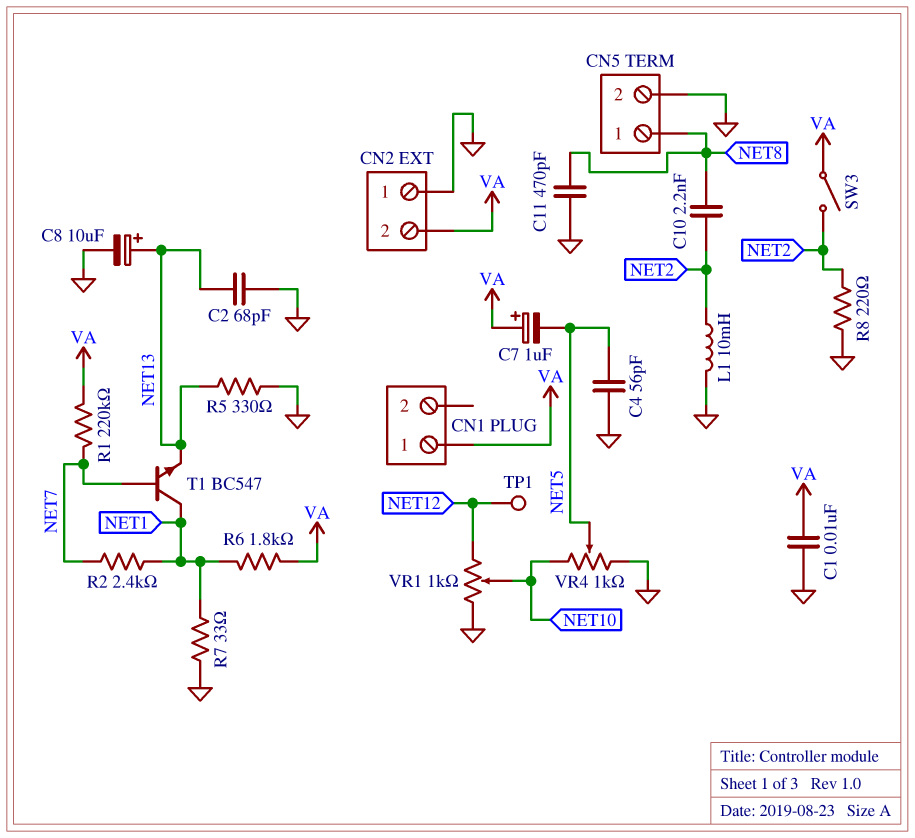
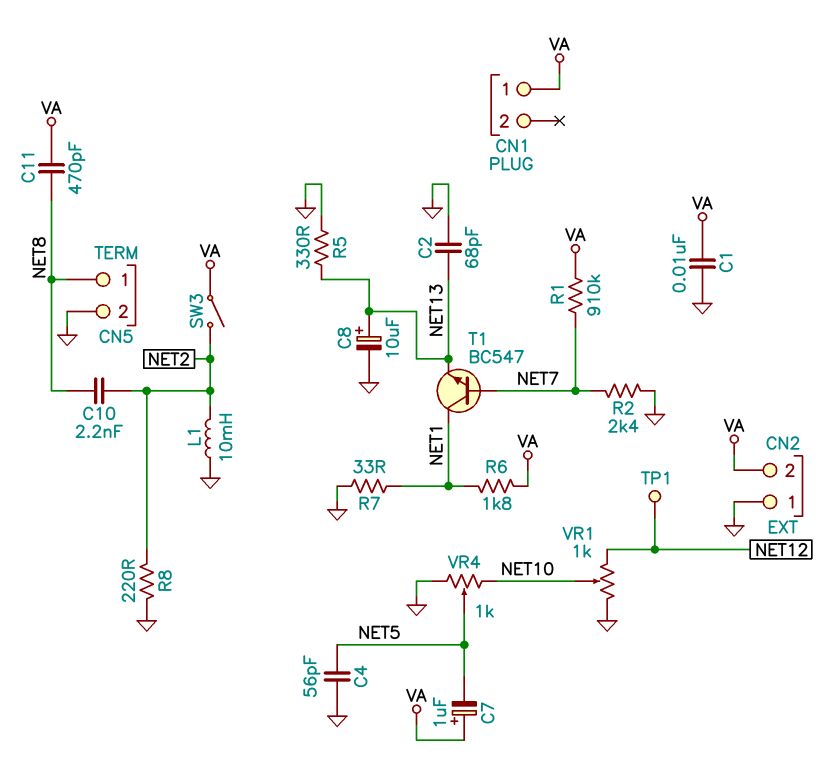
C11: 470pF (GND, NET8) -> 470pF (NET8, VA)
R1: 220k (NET7, VA) -> 910k (NET7, VA)
R2: 2.4k (NET1, NET7) -> 2.4k (GND, NET7)

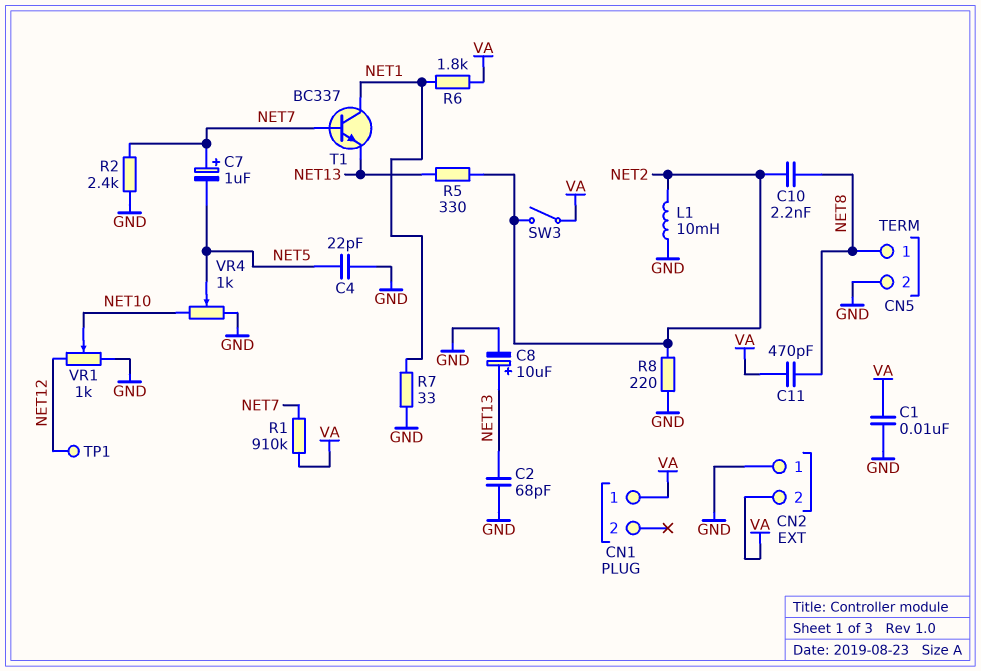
C4: 56pF (GND, NET5) -> 22pF (GND, NET5)
C7: 1uF (plus VA, minus NET5) -> 1uF (plus NET7, minus NET5)
R5: 330 (GND, NET13) -> 330 (NET2, NET13)
T1: NPN BC547 (B NET7, C NET1, E NET13) -> NPN BC337 (B NET7, C NET1, E NET13)

